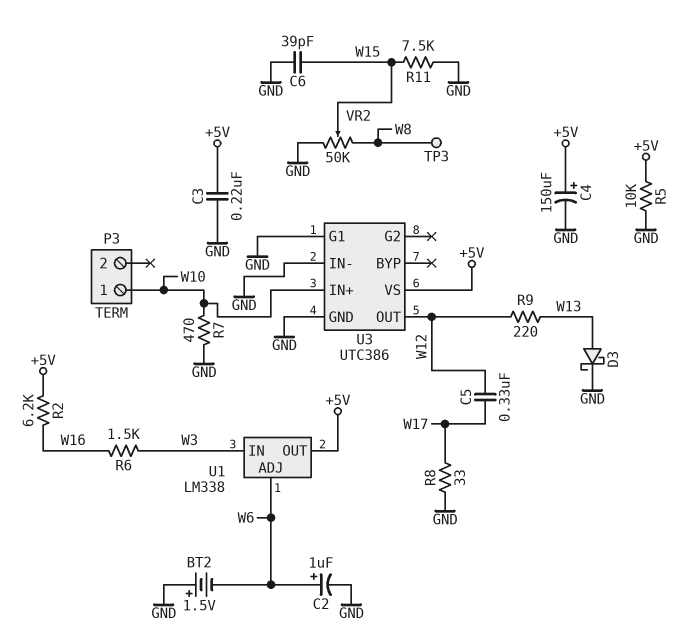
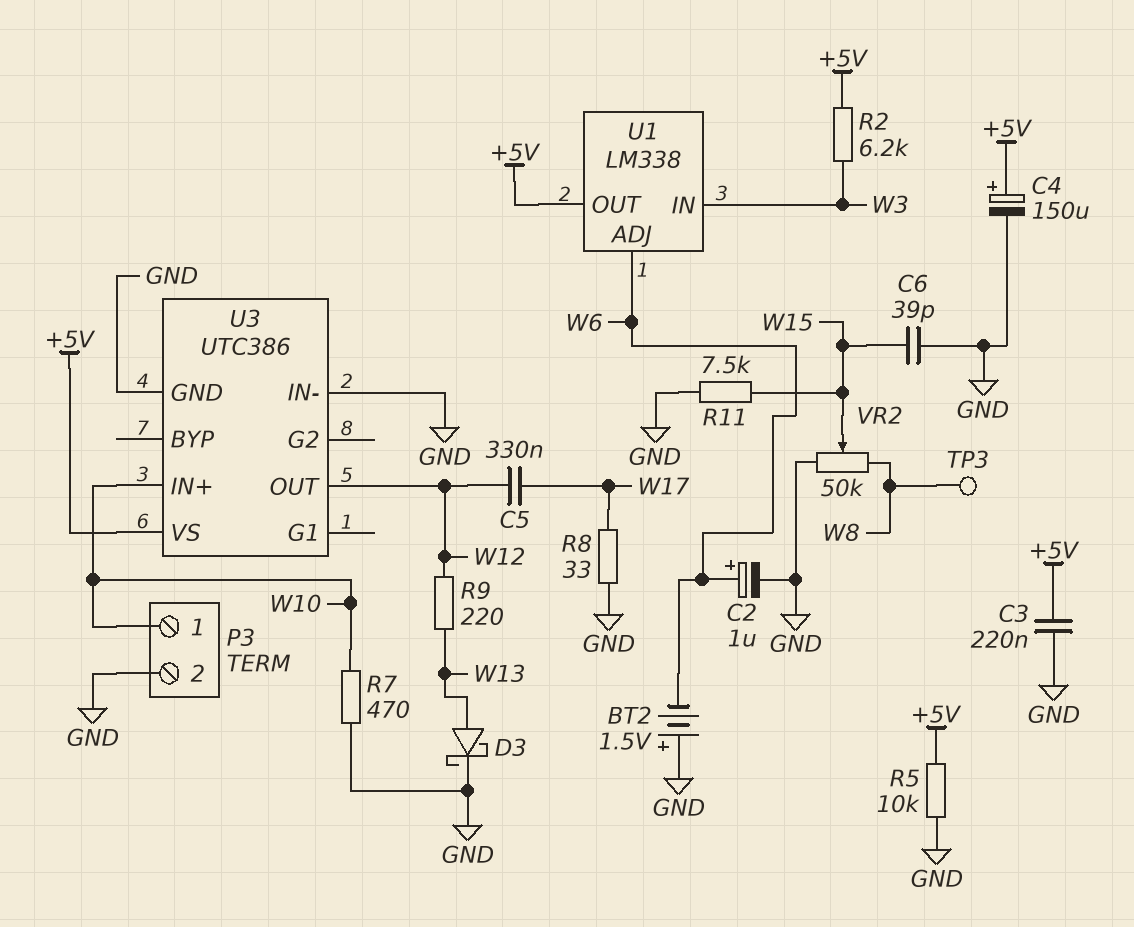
P3 pin 2: none -> GND
R2: 6.2k (+5V, W16) -> 6.2k (+5V, W3)
R6: 1.5k (W3, W16) -> none
U3 pin G1: GND -> none

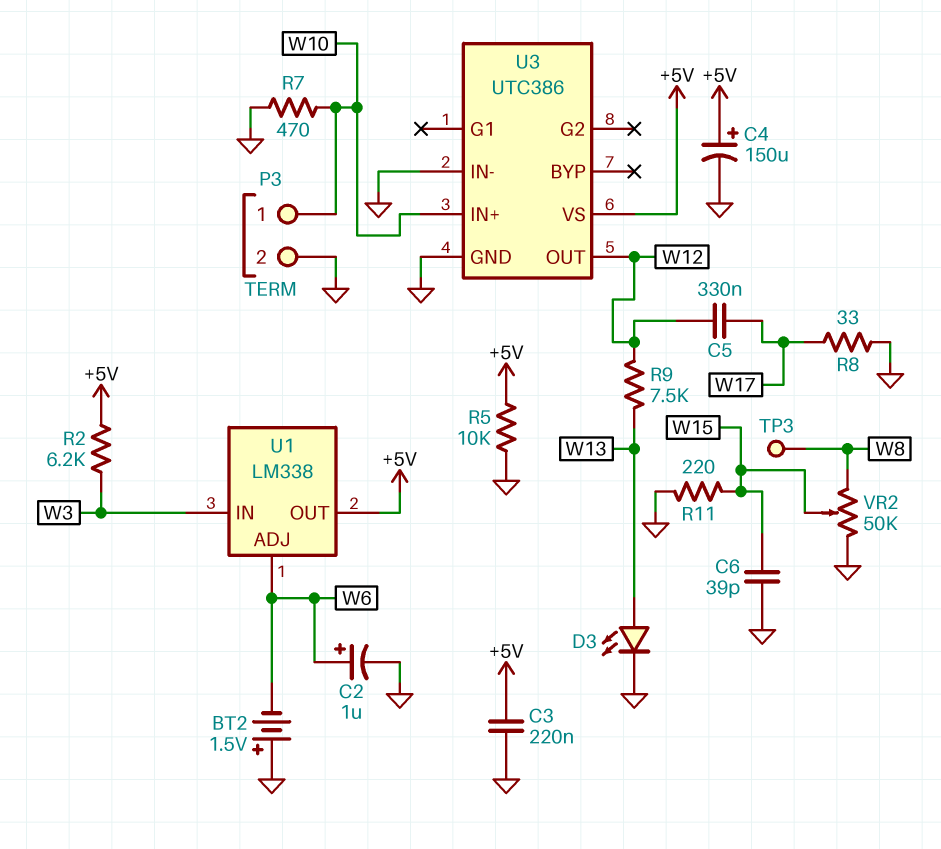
D3: schottky (A W13, K GND) -> LED (A W13, K GND)
R9: 220 (W12, W13) -> 7.5k (W12, W13)
R11: 7.5k (GND, W15) -> 220 (GND, W15)

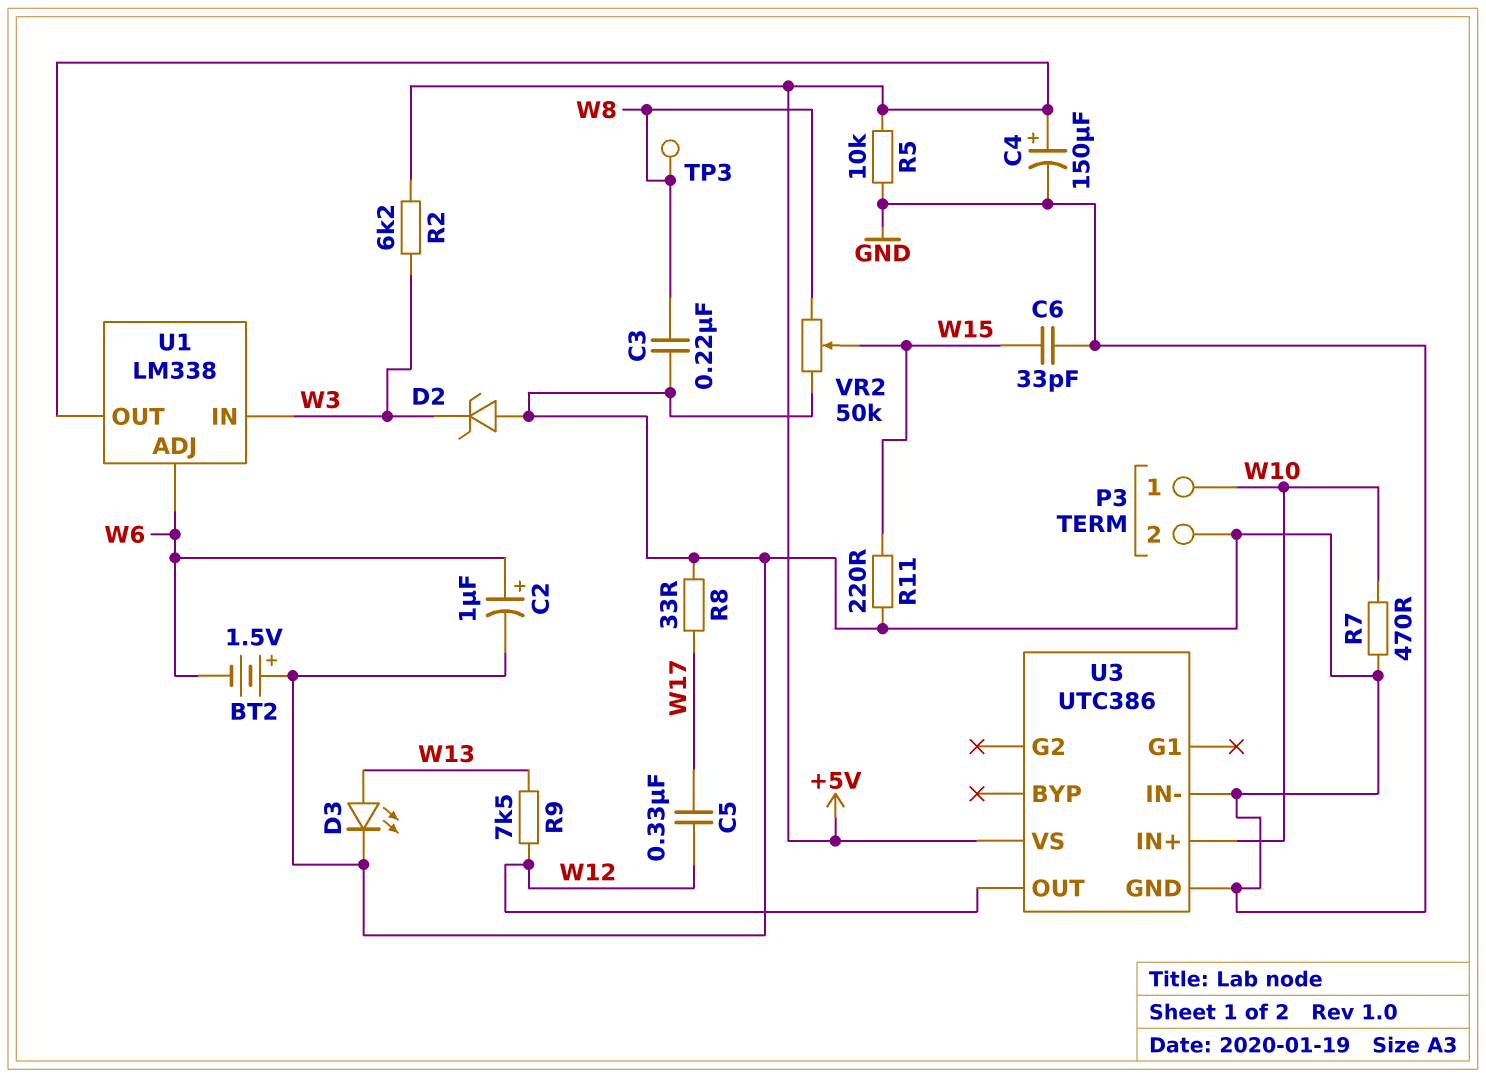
C3: 220nF (+5V, GND) -> 220nF (GND, W8)
C6: 39pF (GND, W15) -> 33pF (GND, W15)
D2: none -> zener (A GND, K W3)

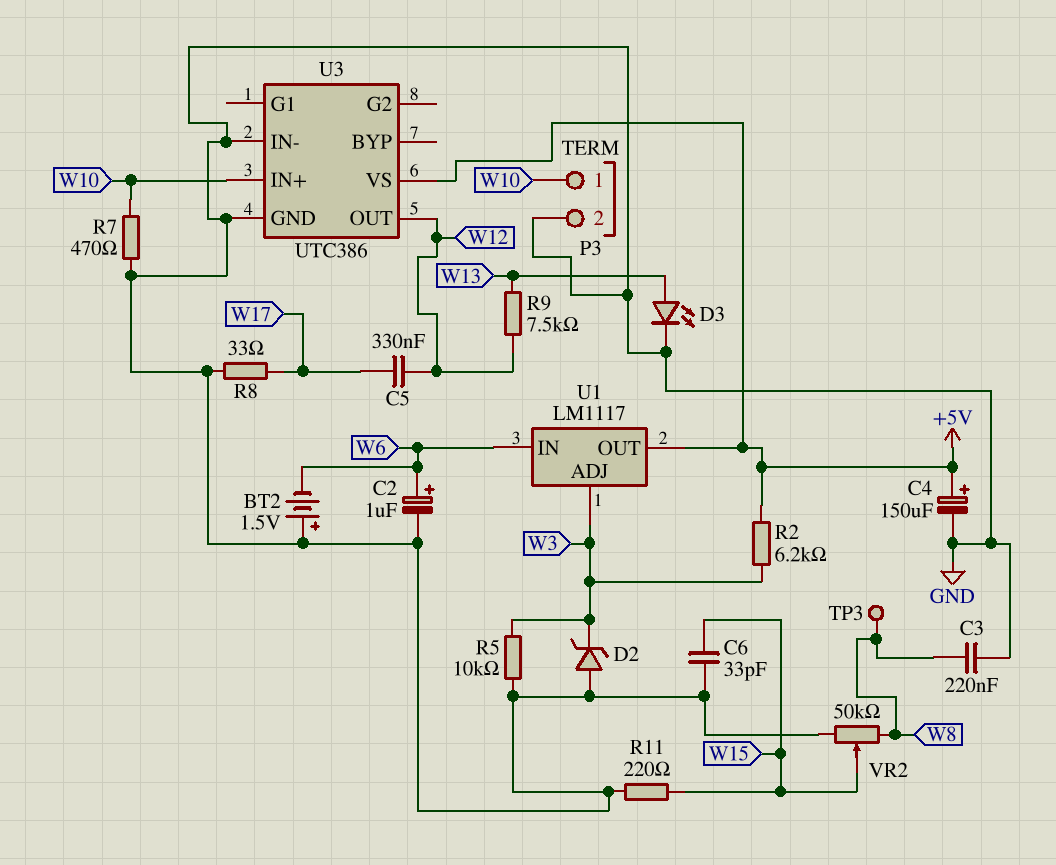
R5: 10k (+5V, GND) -> 10k (GND, W3)
U1: LM338 -> LM1117
U1 pin ADJ: W6 -> W3
U1 pin IN: W3 -> W6

